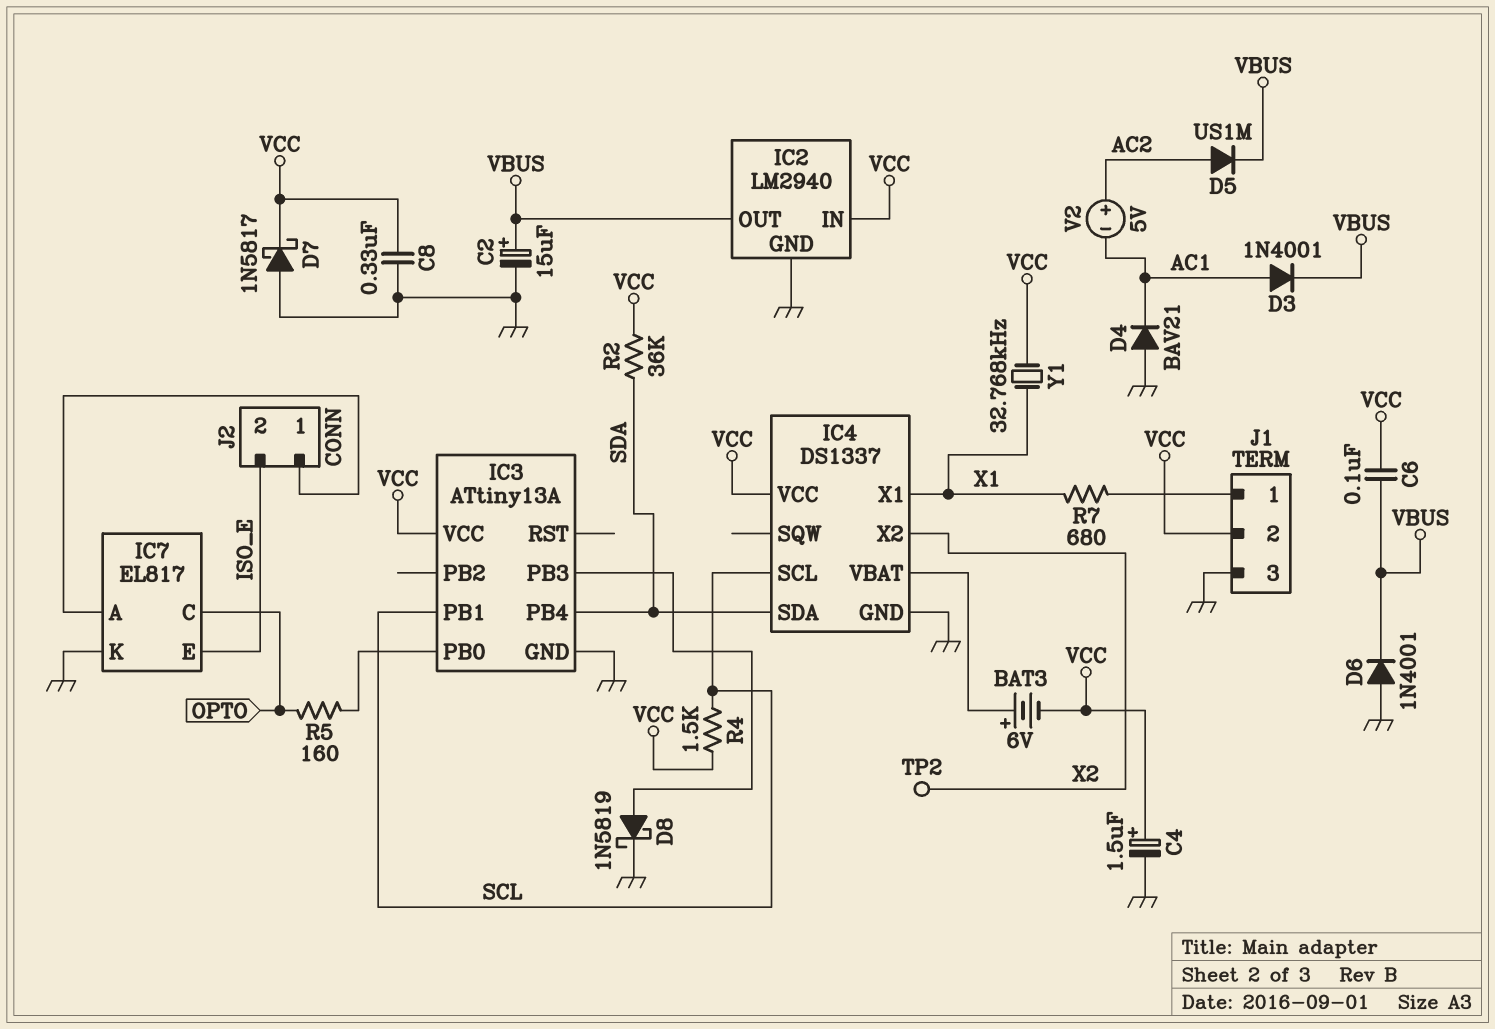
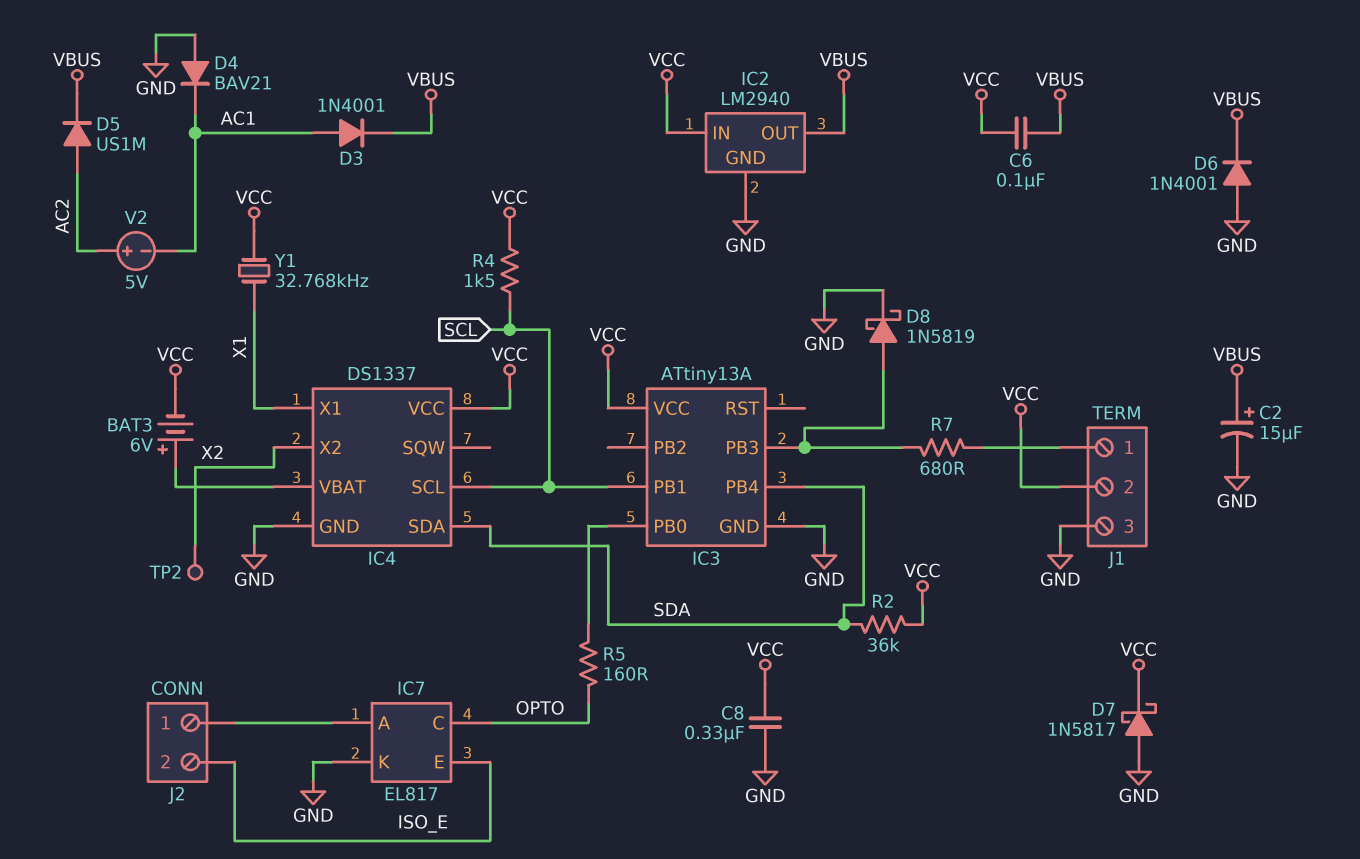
C4: 1.5uF (plus VCC, minus GND) -> none
R7: 680 (J1/1, X1) -> 680 (IC3/PB3, J1/1)

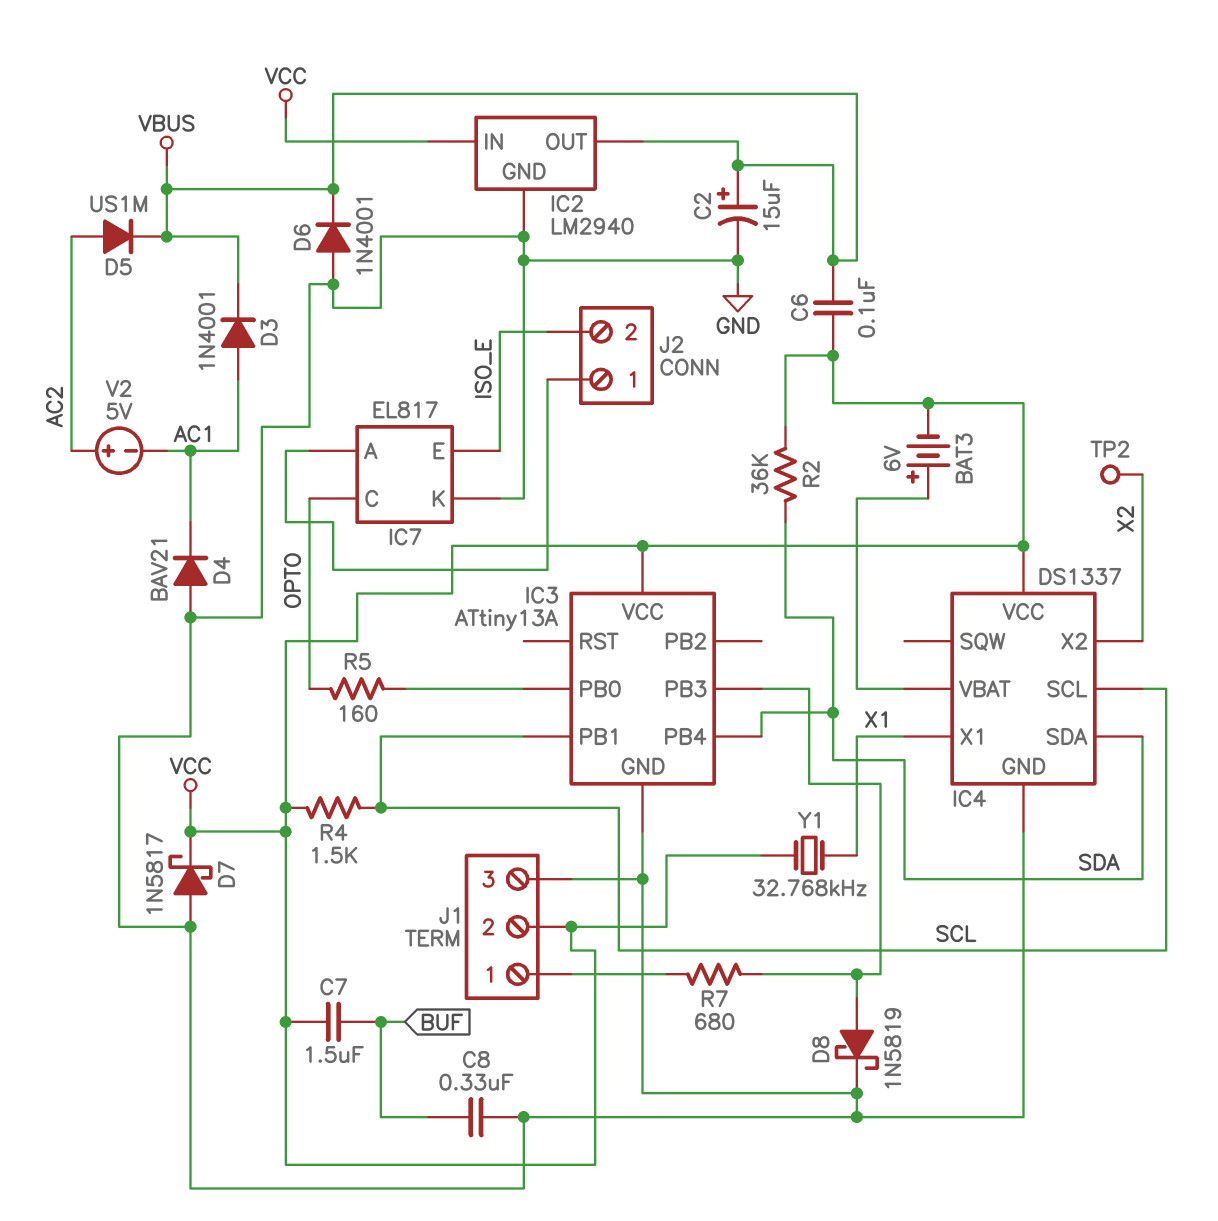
C7: none -> 1.5uF (BUF, VCC)
C8: 330nF (GND, VCC) -> 330nF (BUF, GND)

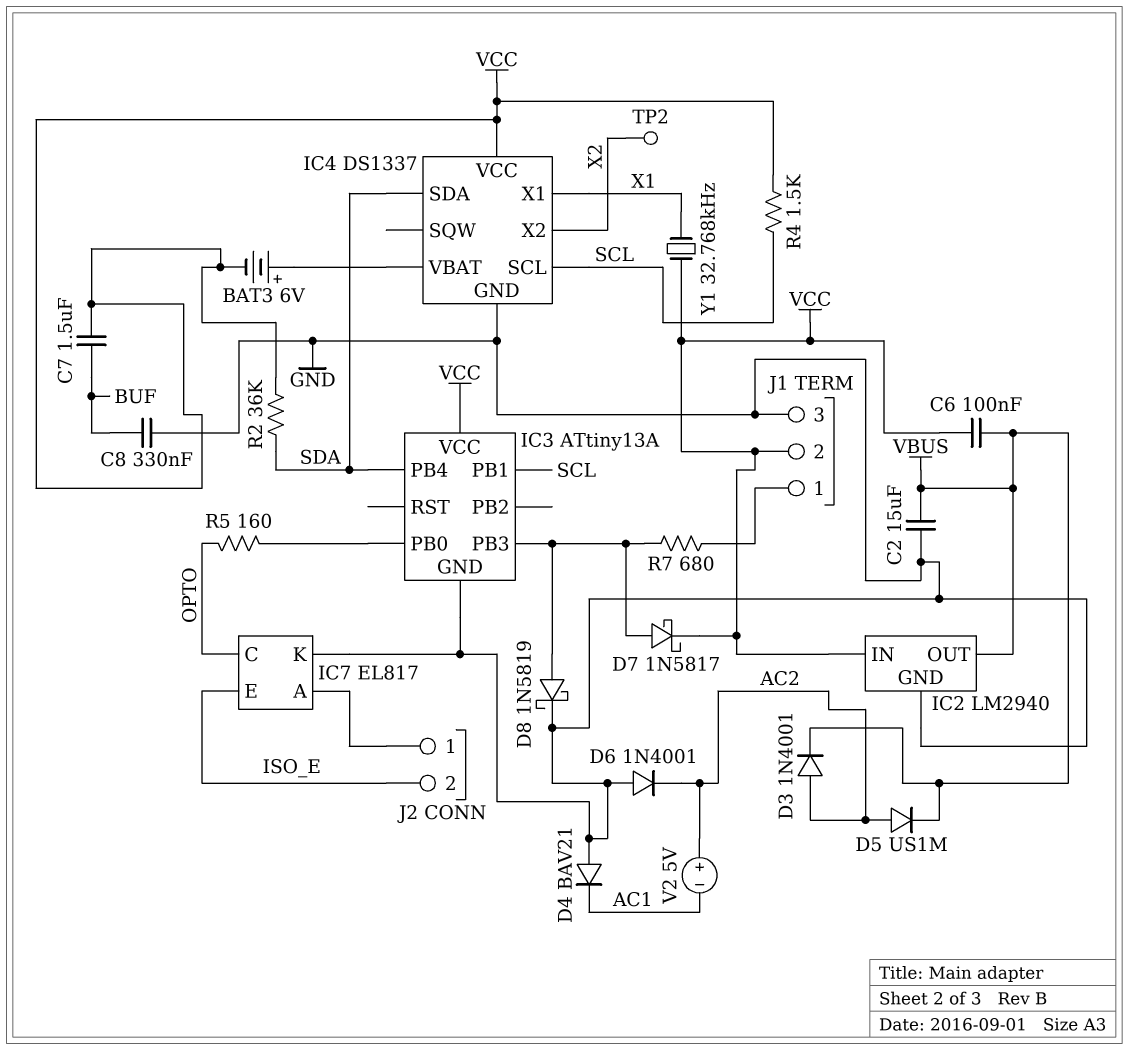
C2: 15uF (plus VBUS, minus GND) -> 15uF (GND, VBUS)
D3: diode 1N4001 (A AC1, K VBUS) -> diode 1N4001 (A AC2, K VBUS)
D6: diode 1N4001 (A GND, K VBUS) -> diode 1N4001 (A GND, K AC2)
D7: schottky 1N5817 (A GND, K VCC) -> schottky 1N5817 (A IC3/PB3, K VCC)

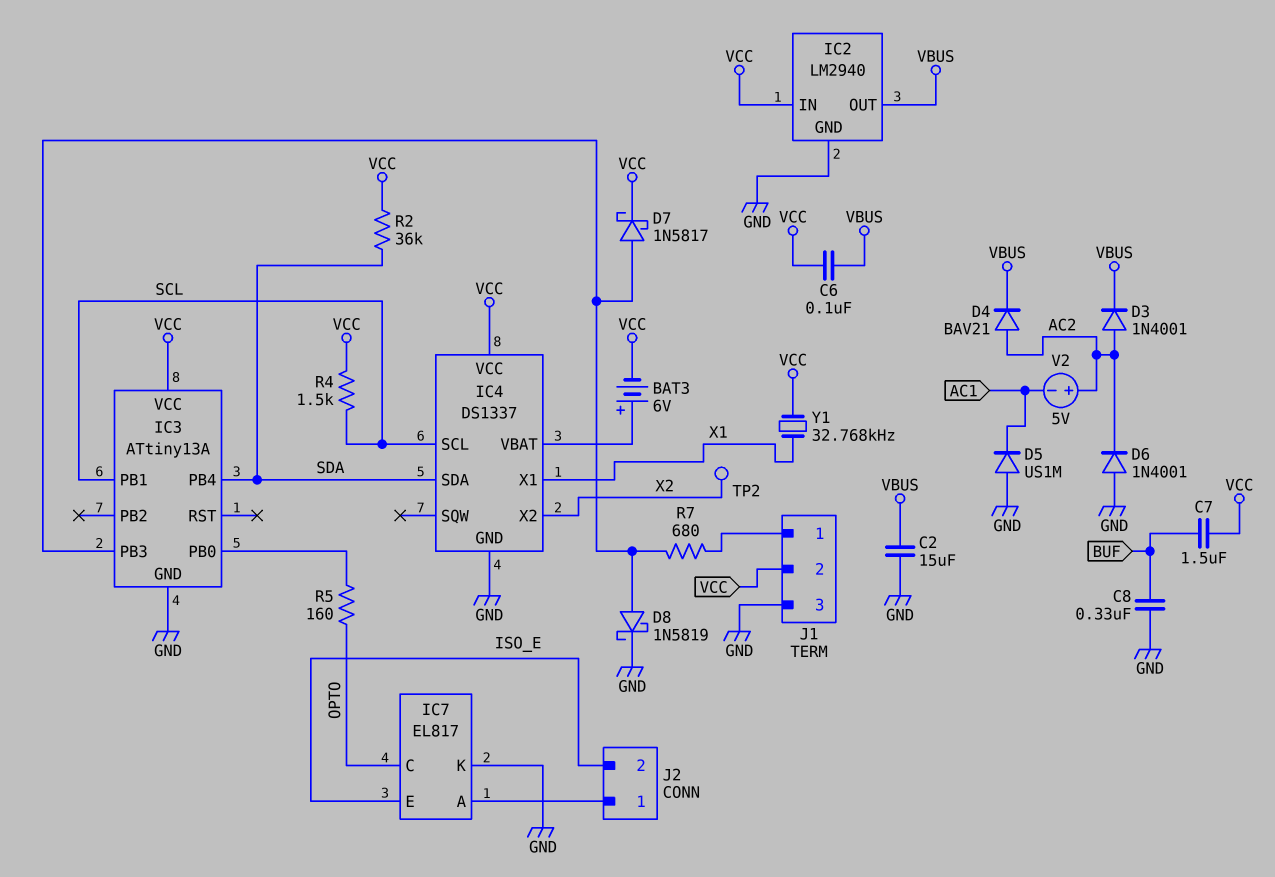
D4: diode BAV21 (A GND, K AC1) -> diode BAV21 (A AC2, K VBUS)
D5: diode US1M (A AC2, K VBUS) -> diode US1M (A GND, K AC1)

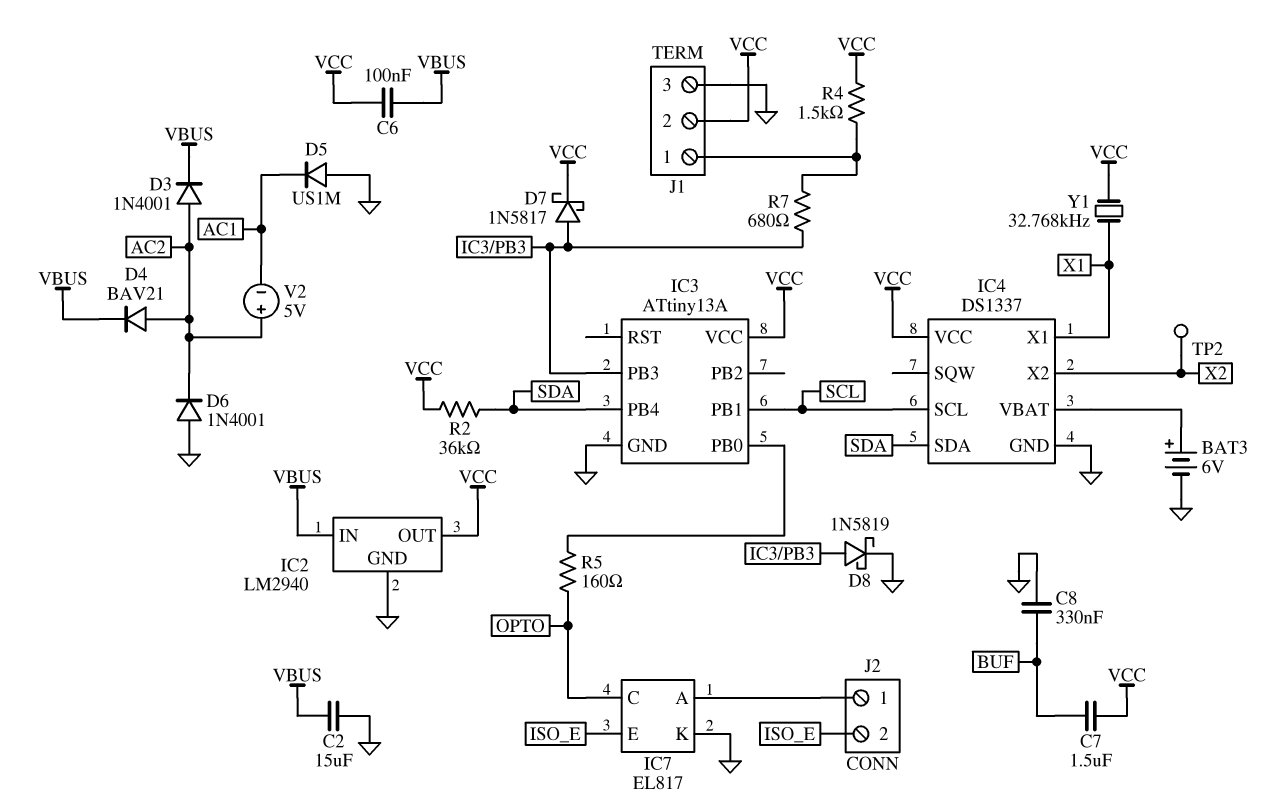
BAT3: 6V (plus IC4/VBAT, minus VCC) -> 6V (plus IC4/VBAT, minus GND)
IC2 pin IN: VCC -> VBUS
IC2 pin OUT: VBUS -> VCC
R4: 1.5k (SCL, VCC) -> 1.5k (J1/1, VCC)

